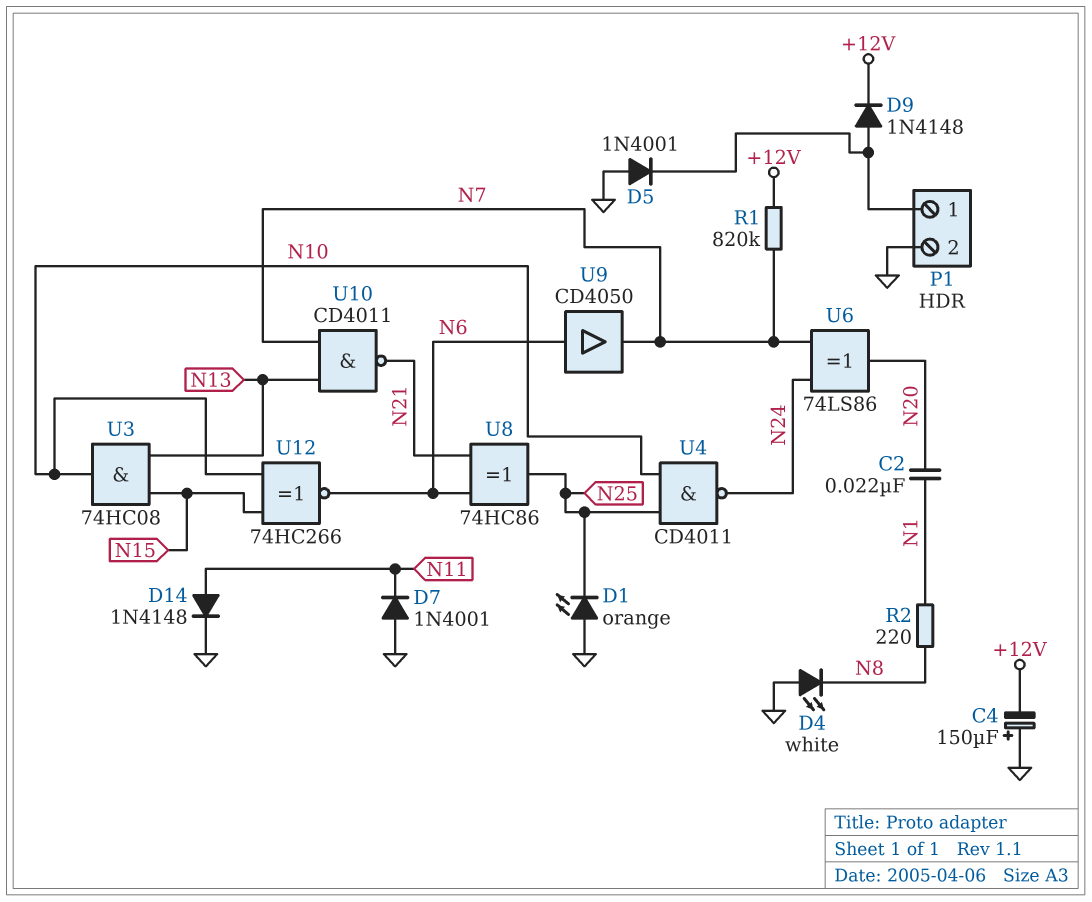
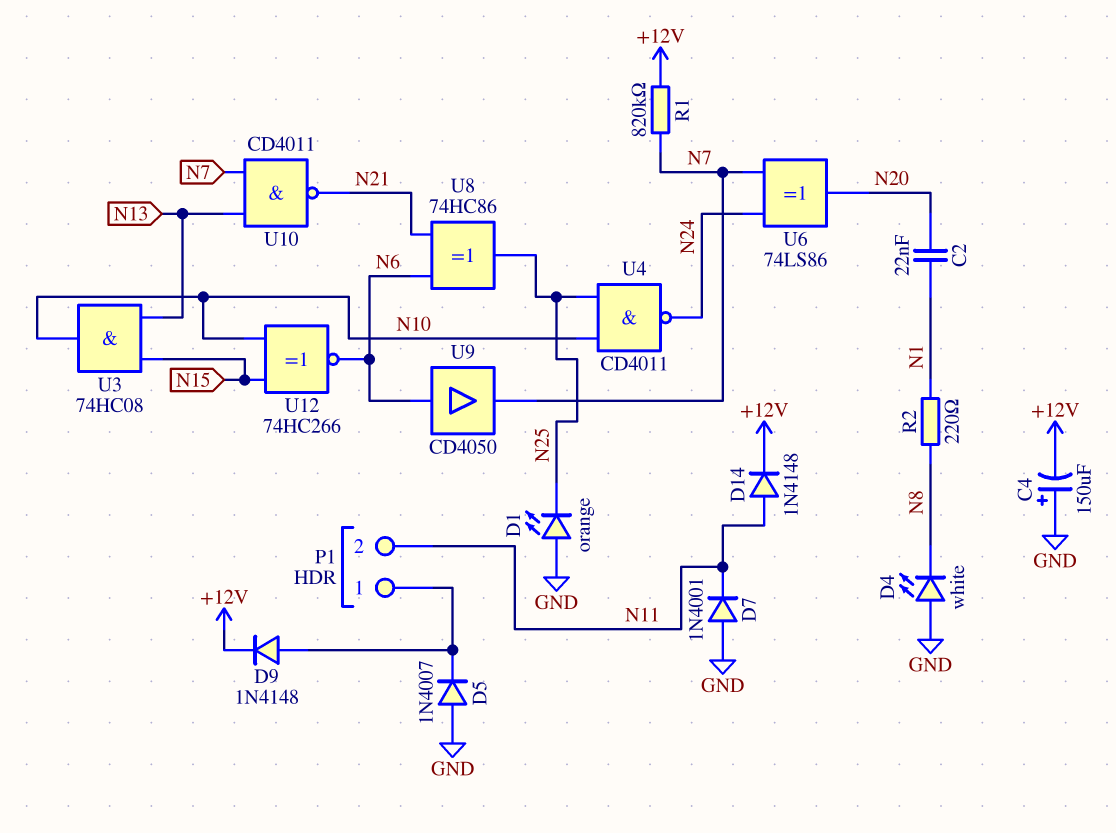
D5: diode 1N4001 (A GND, K P1/1) -> diode 1N4007 (A GND, K P1/1)
D14: diode 1N4148 (A N11, K GND) -> diode 1N4148 (A N11, K +12V)
P1 pin 2: GND -> N11

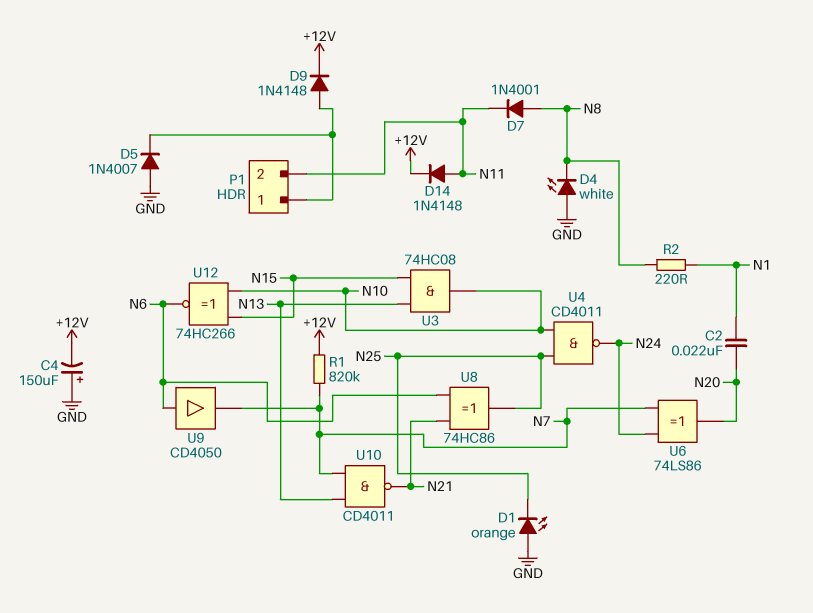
D7: diode 1N4001 (A GND, K N11) -> diode 1N4001 (A N8, K N11)

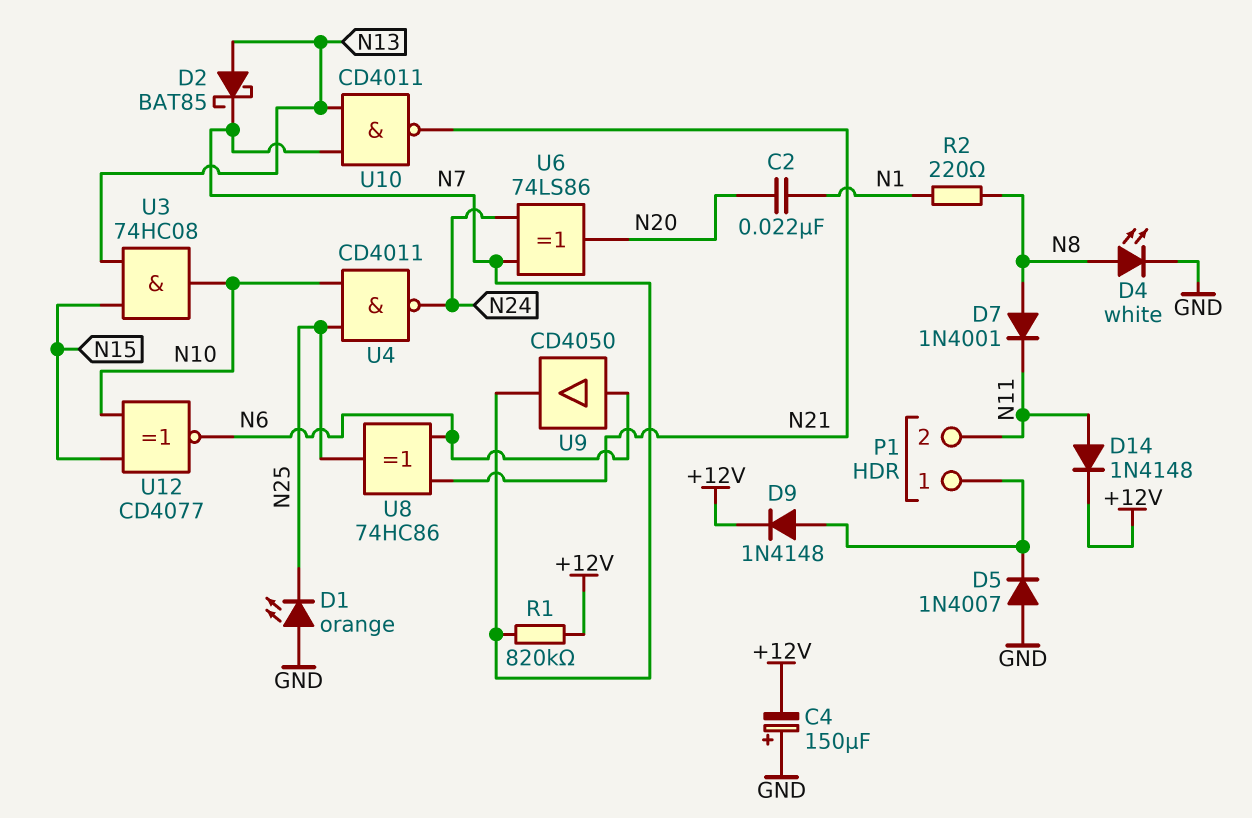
D2: none -> schottky BAT85 (A N13, K N7)
D4: LED white (A GND, K N8) -> LED white (A N8, K GND)
U12: XNOR 74HC266 (in N10, in N15, out N6) -> XNOR CD4077 (in N10, in N15, out N6)

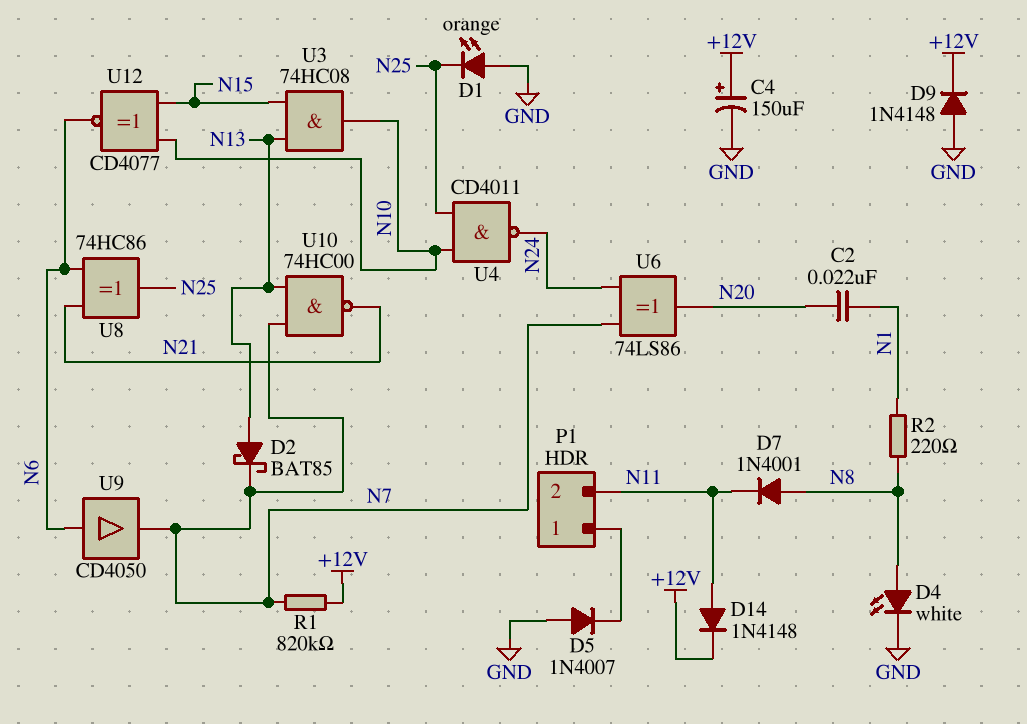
C4: 150uF (plus GND, minus +12V) -> 150uF (plus +12V, minus GND)
D9: diode 1N4148 (A P1/1, K +12V) -> diode 1N4148 (A GND, K +12V)
U10: NAND CD4011 (in N7, in N13, out N21) -> NAND 74HC00 (in N7, in N13, out N21)

